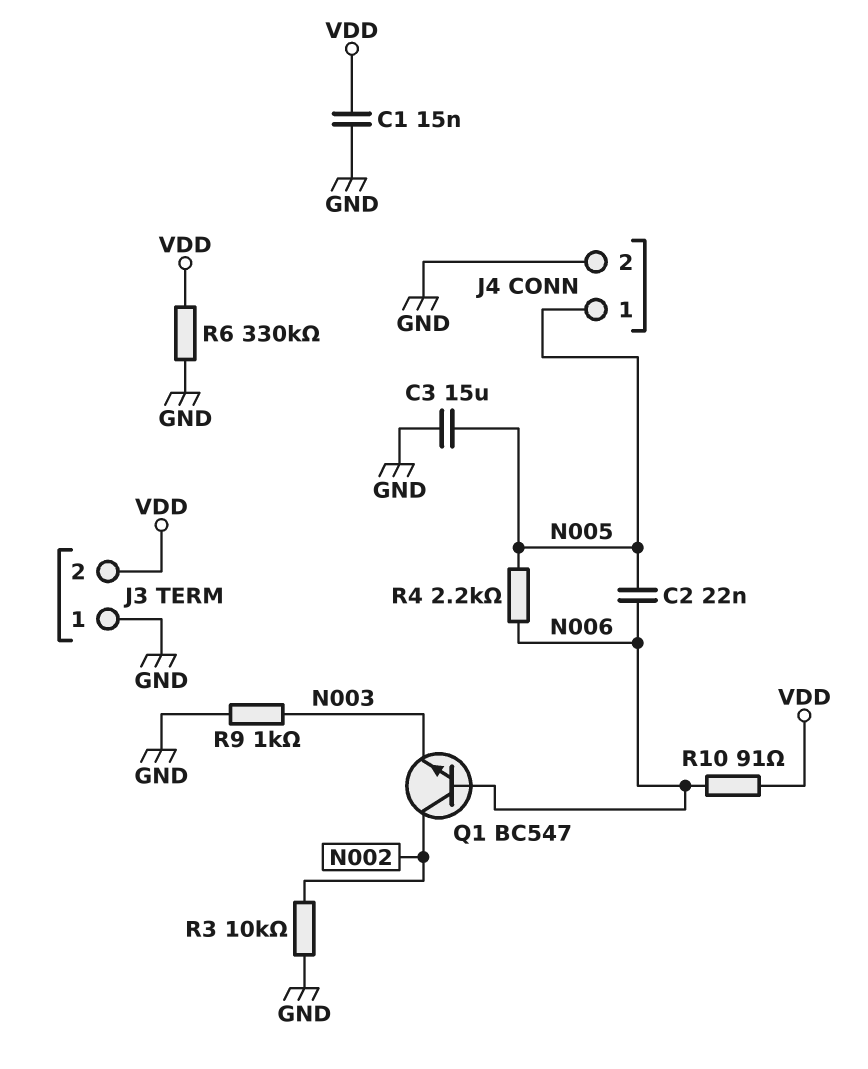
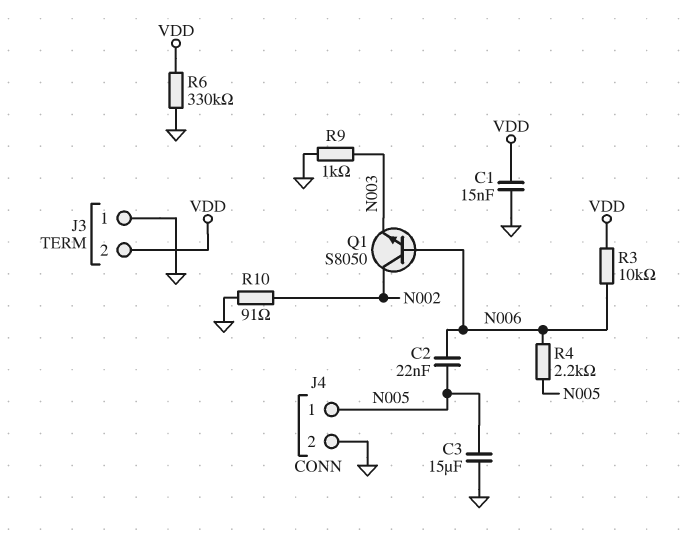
Q1: NPN BC547 (B N006, C N002, E N003) -> NPN S8050 (B N006, C N002, E N003)
R3: 10k (GND, N002) -> 10k (N006, VDD)
R10: 91 (N006, VDD) -> 91 (GND, N002)

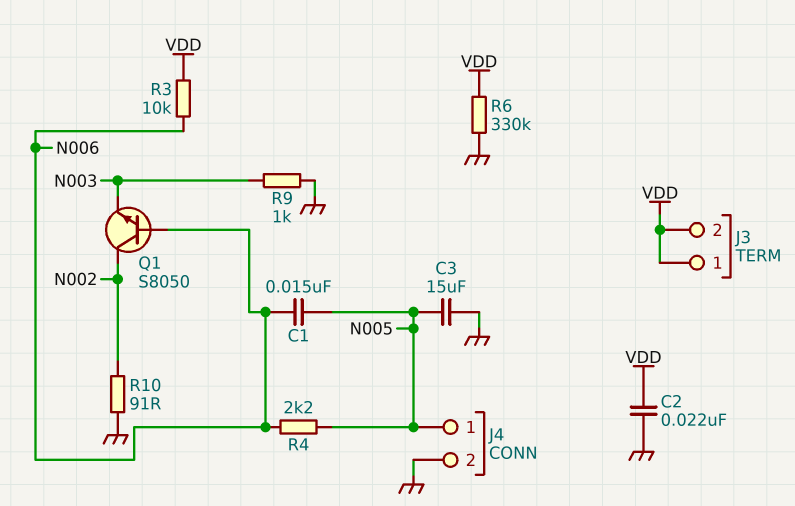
C1: 15nF (GND, VDD) -> 15nF (N005, N006)
C2: 22nF (N005, N006) -> 22nF (GND, VDD)
J3 pin 1: GND -> VDD

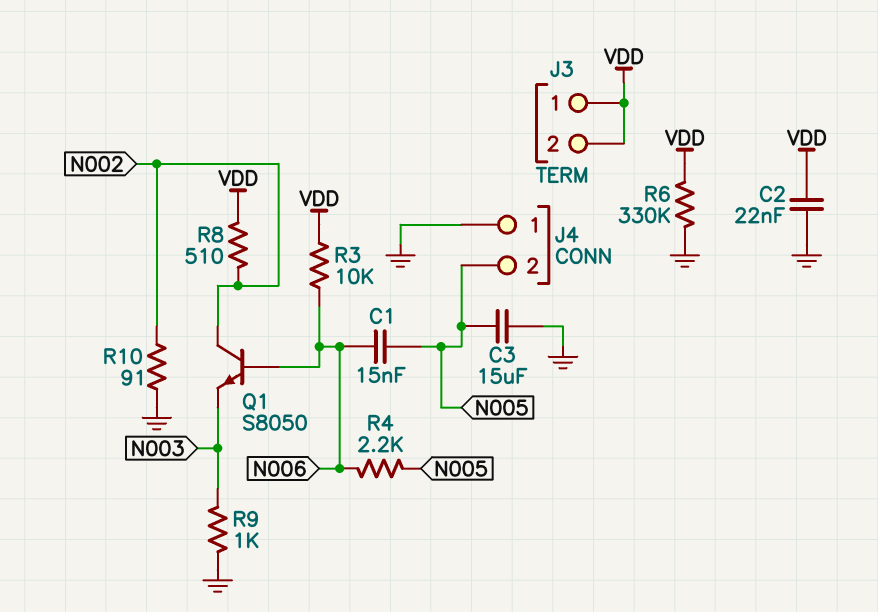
J4 pin 1: N005 -> GND
J4 pin 2: GND -> N005
R8: none -> 510 (N002, VDD)

